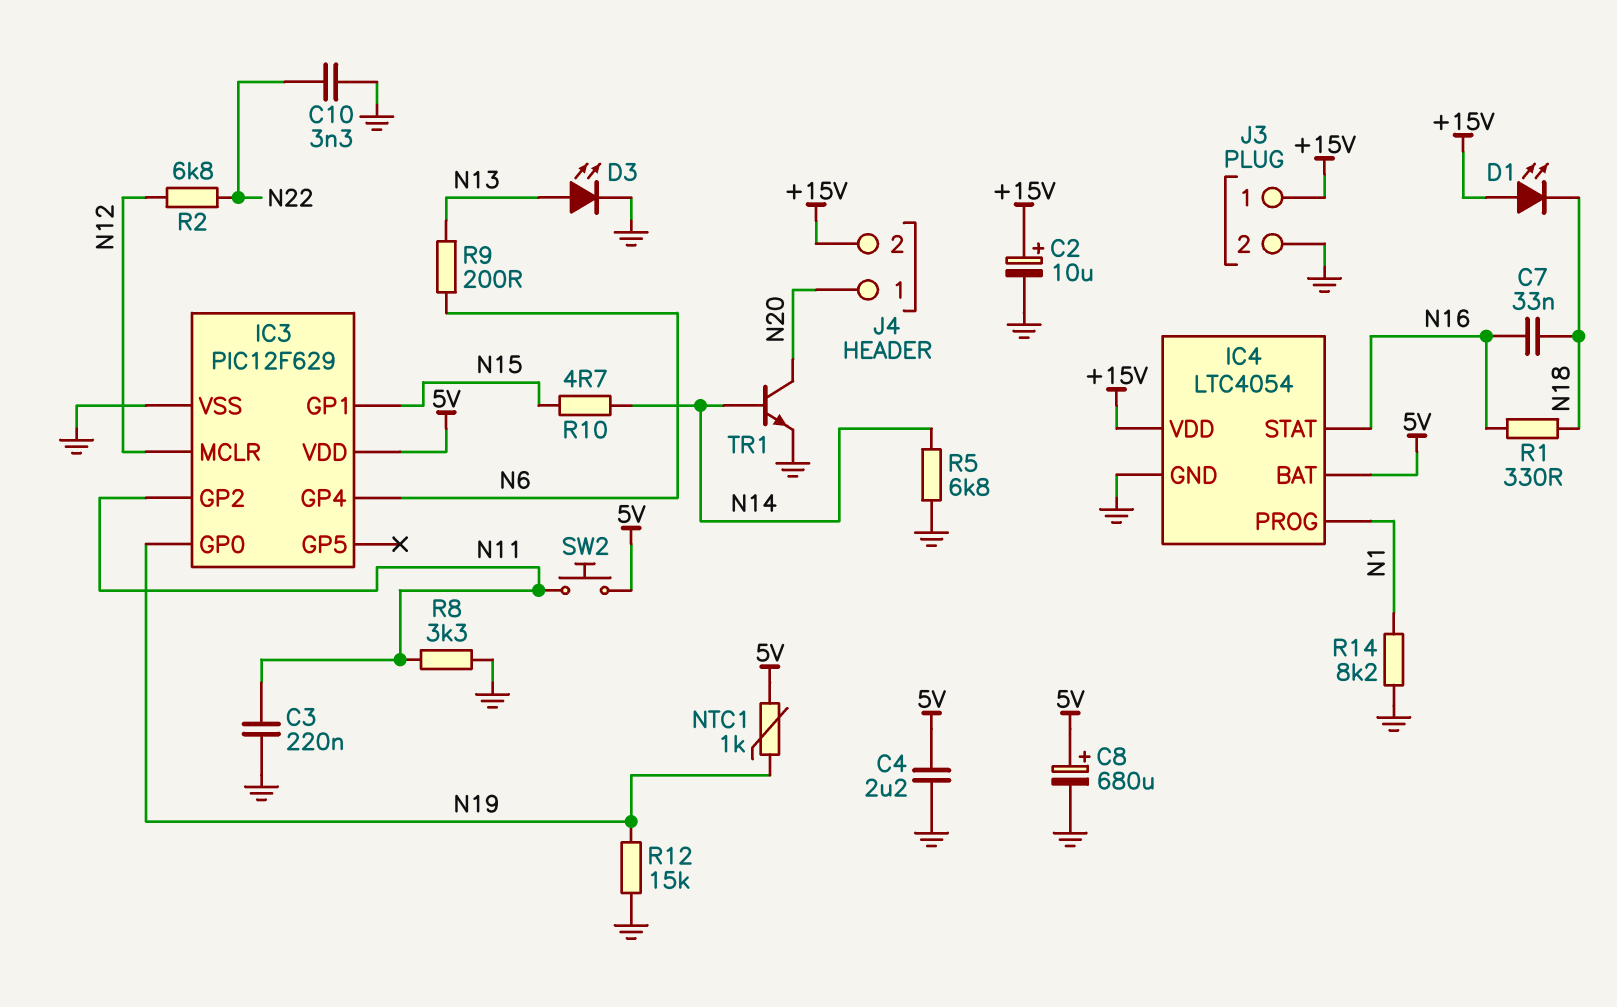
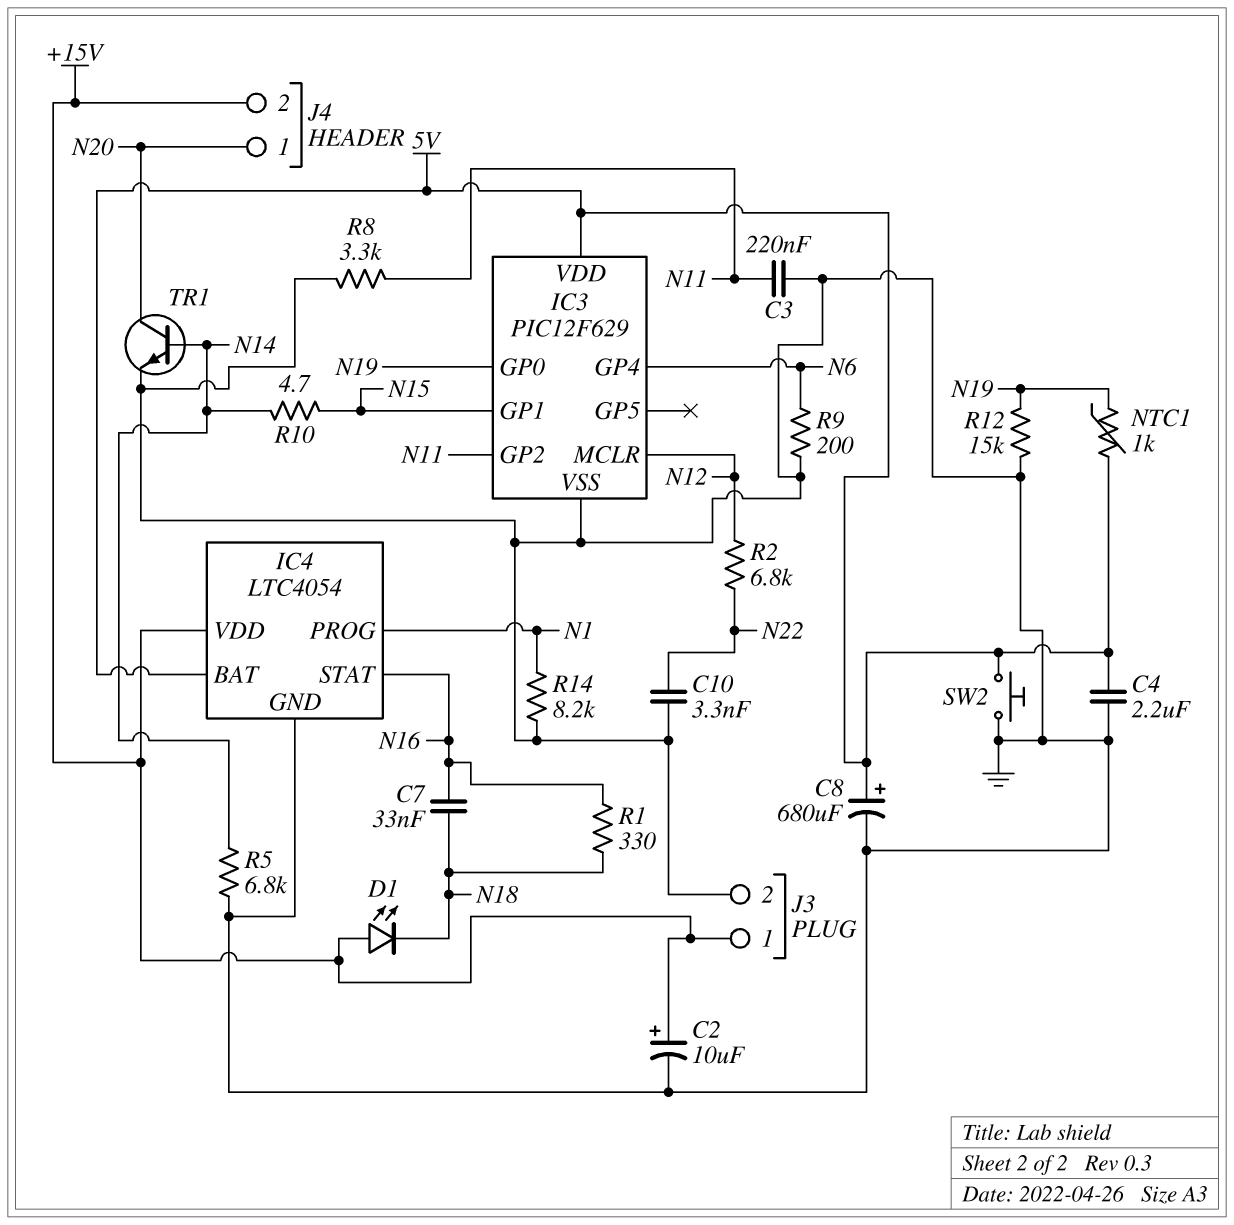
D3: LED (A N13, K GND) -> none
R9: 200 (N6, N13) -> 200 (GND, N6)
SW2: button (5V, N11) -> button (5V, GND)

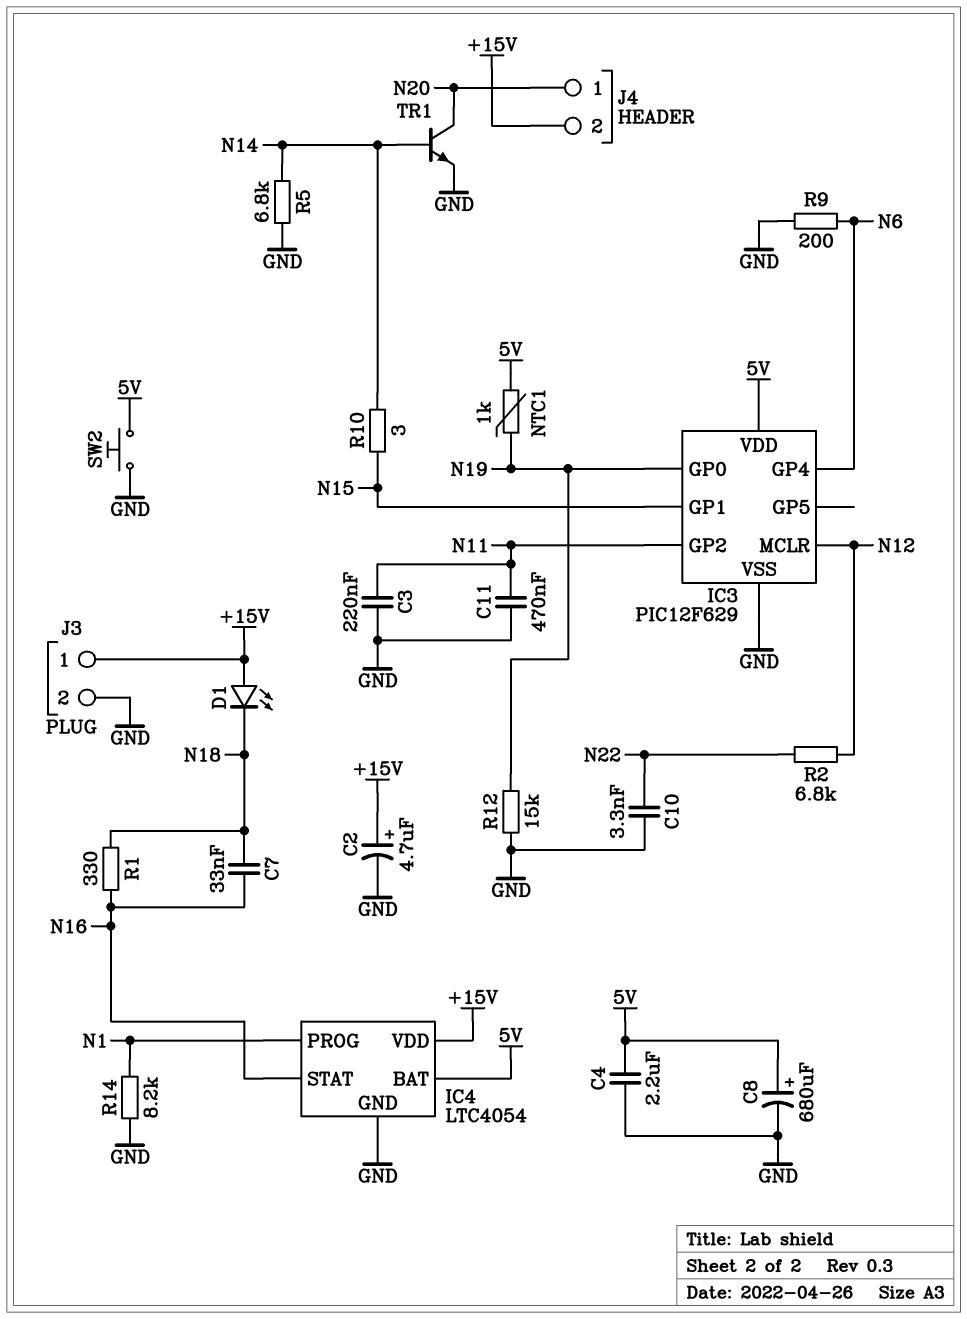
C2: 10uF (plus +15V, minus GND) -> 4.7uF (plus +15V, minus GND)
C11: none -> 470nF (GND, N11)
R8: 3.3k (GND, N11) -> none
R10: 4.7 (N14, N15) -> 3 (N14, N15)

